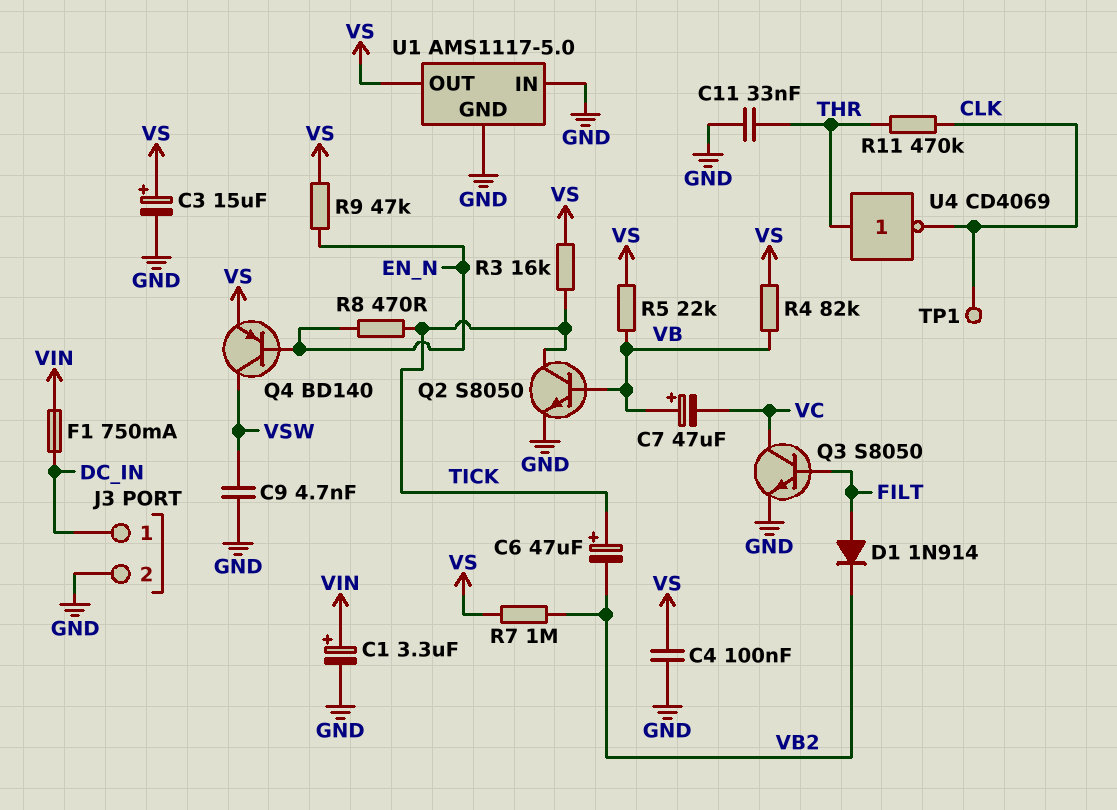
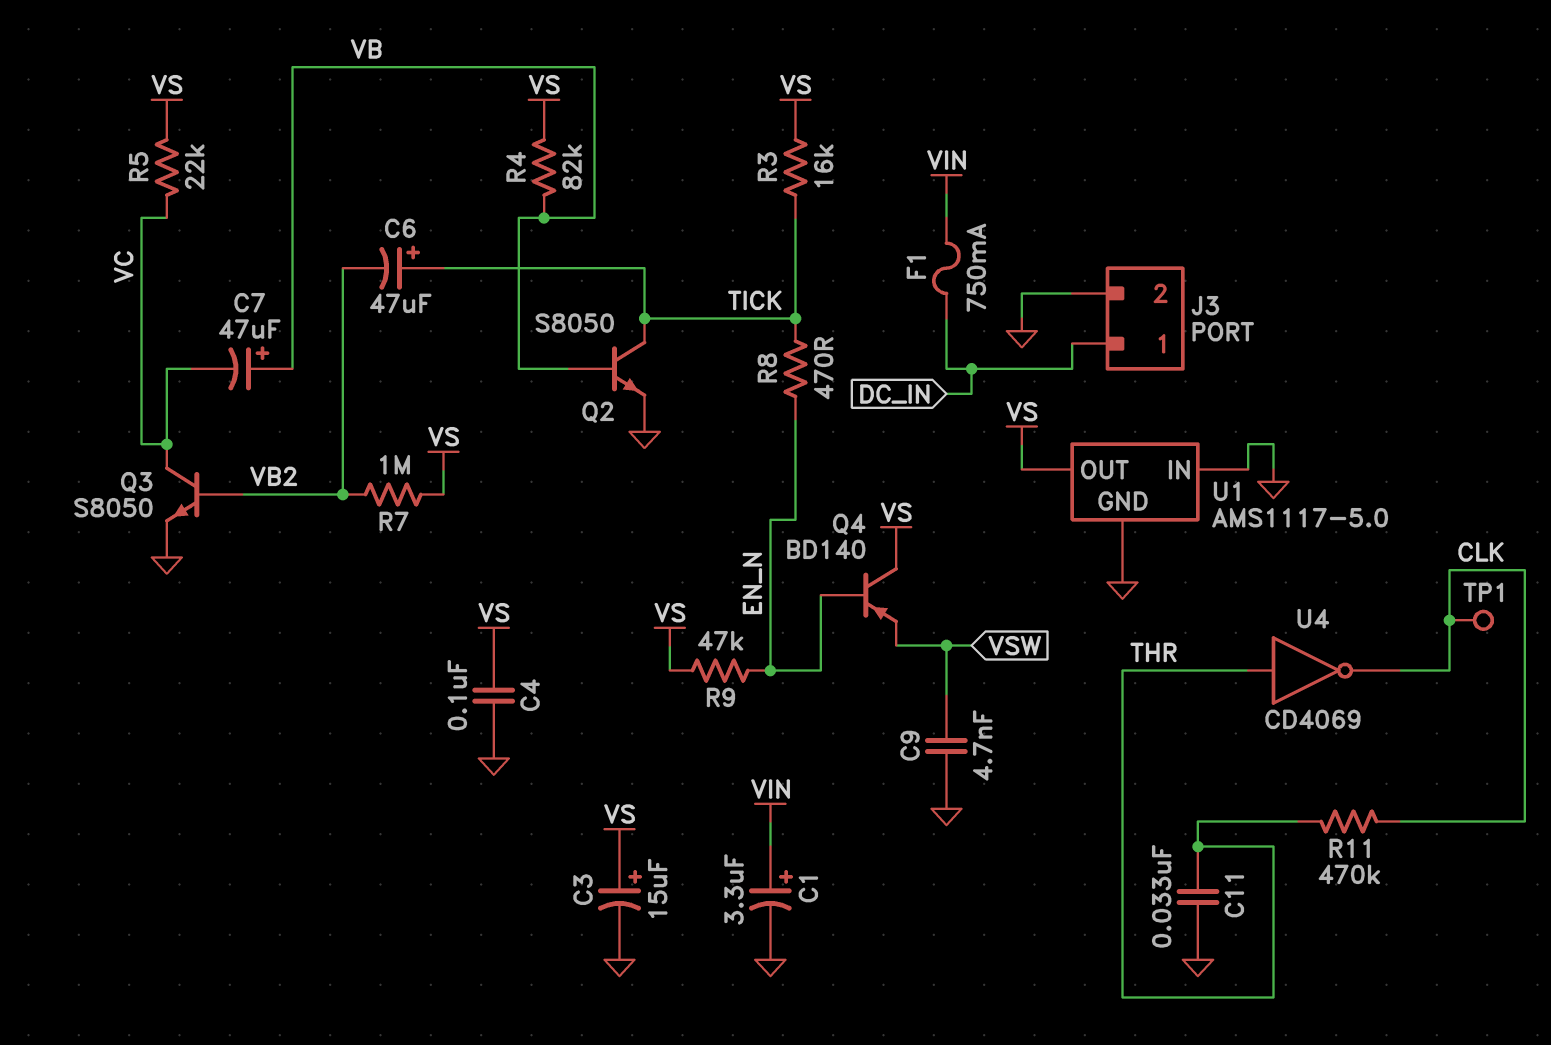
D1: diode 1N914 (A FILT, K VB2) -> none
Q3: NPN S8050 (B FILT, C VC, E GND) -> NPN S8050 (B VB2, C VC, E GND)
Q4: PNP BD140 (B EN_N, C VSW, E VS) -> PNP BD140 (B EN_N, C VS, E VSW)
R5: 22k (VB, VS) -> 22k (VC, VS)

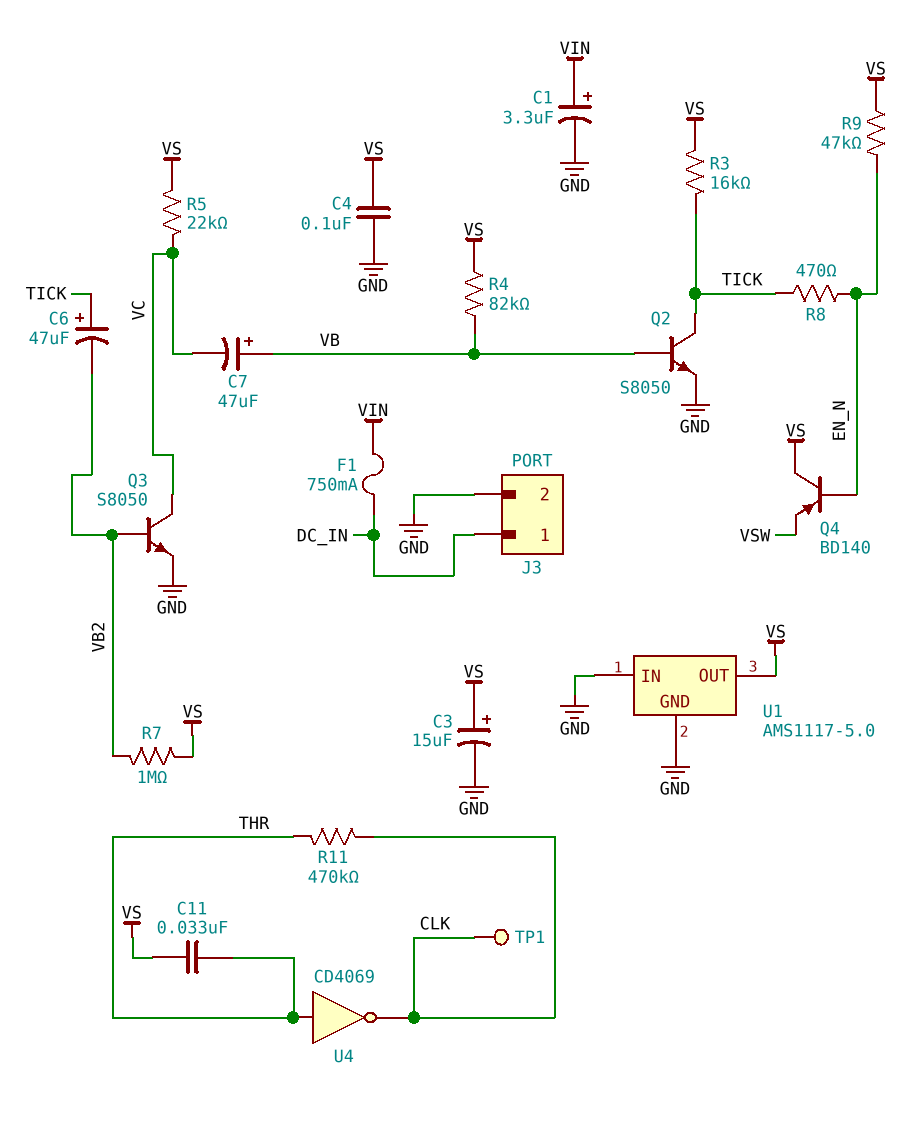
C9: 4.7nF (GND, VSW) -> none
C11: 33nF (GND, THR) -> 33nF (THR, VS)

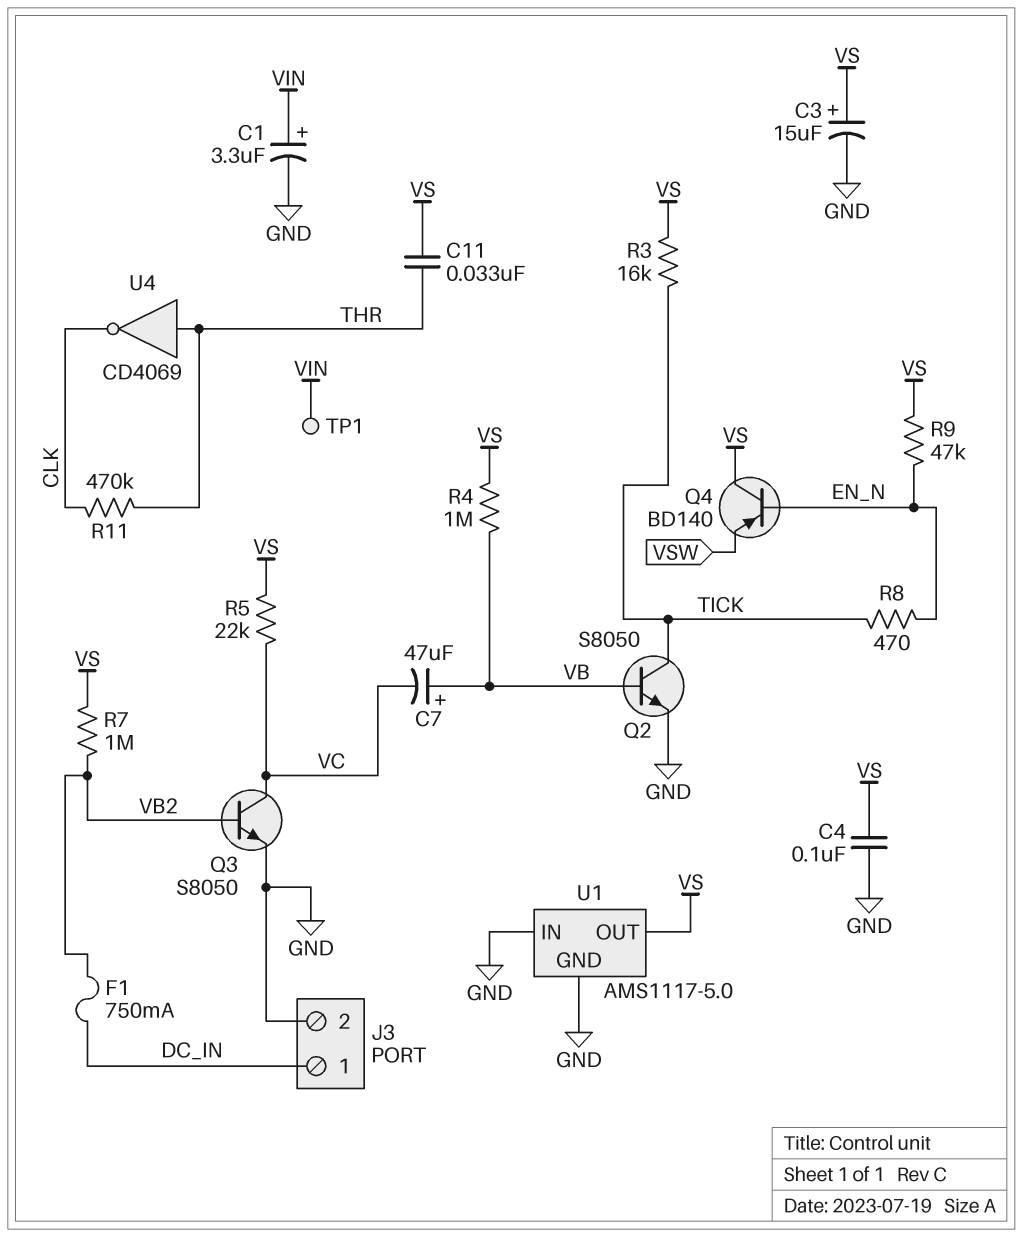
C6: 47uF (plus TICK, minus VB2) -> none
F1: 750mA (DC_IN, VIN) -> 750mA (DC_IN, VB2)
R4: 82k (VB, VS) -> 1M (VB, VS)
TP1: test point (CLK) -> test point (VIN)

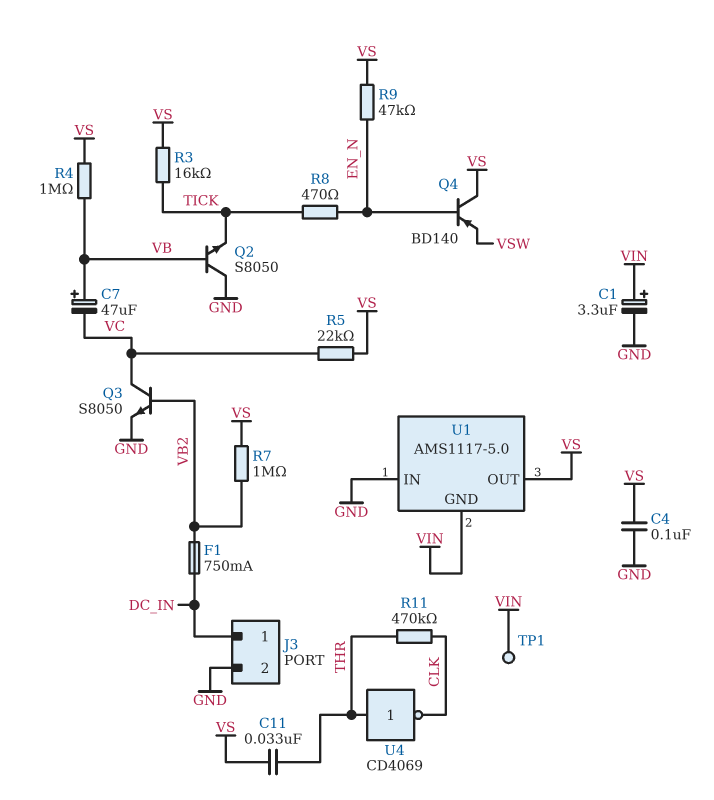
C3: 15uF (plus VS, minus GND) -> none
Q2: NPN S8050 (B VB, C TICK, E GND) -> NPN S8050 (B VB, C GND, E TICK)
U1 pin GND: GND -> VIN

